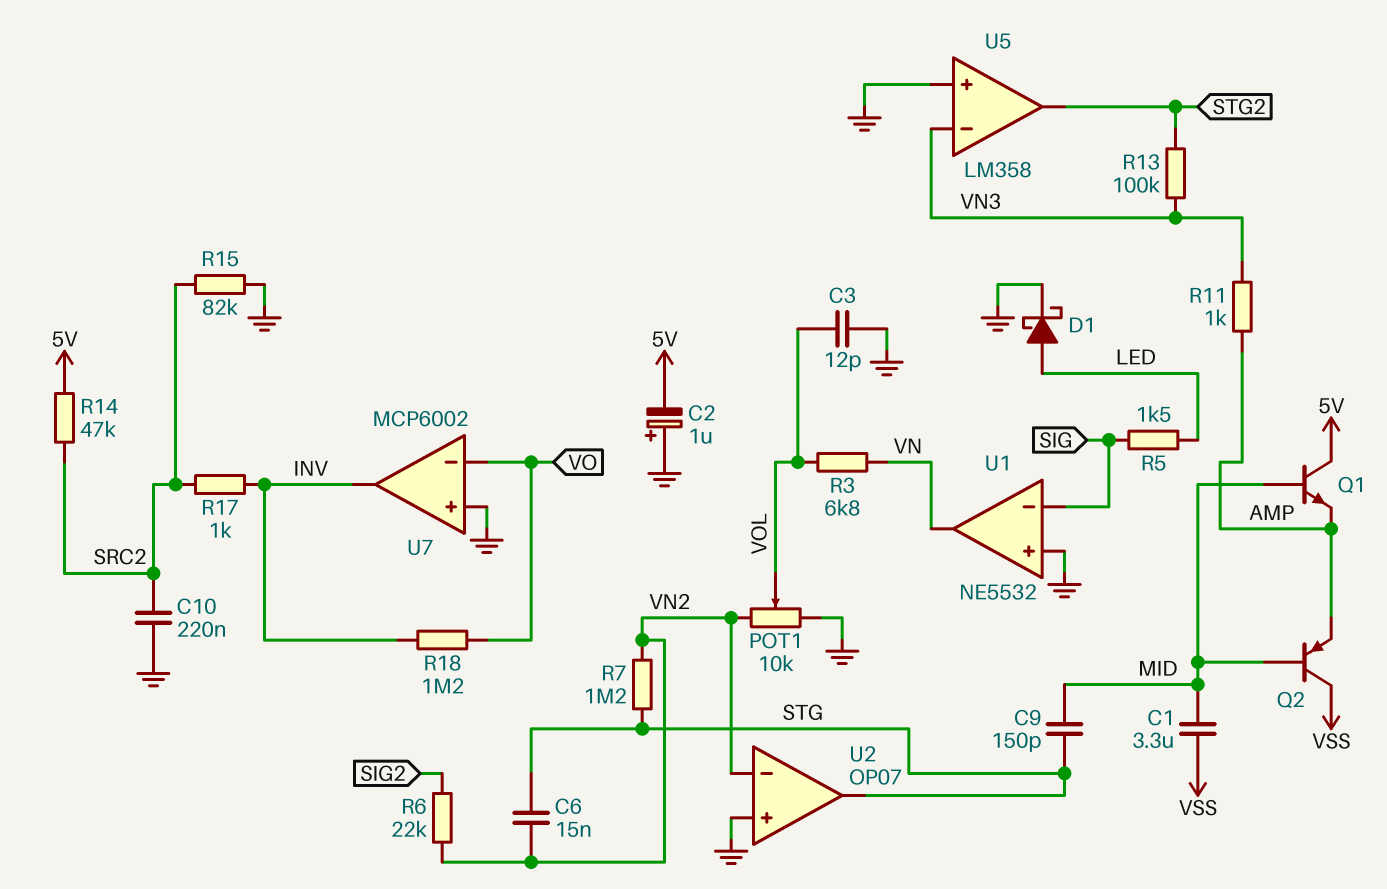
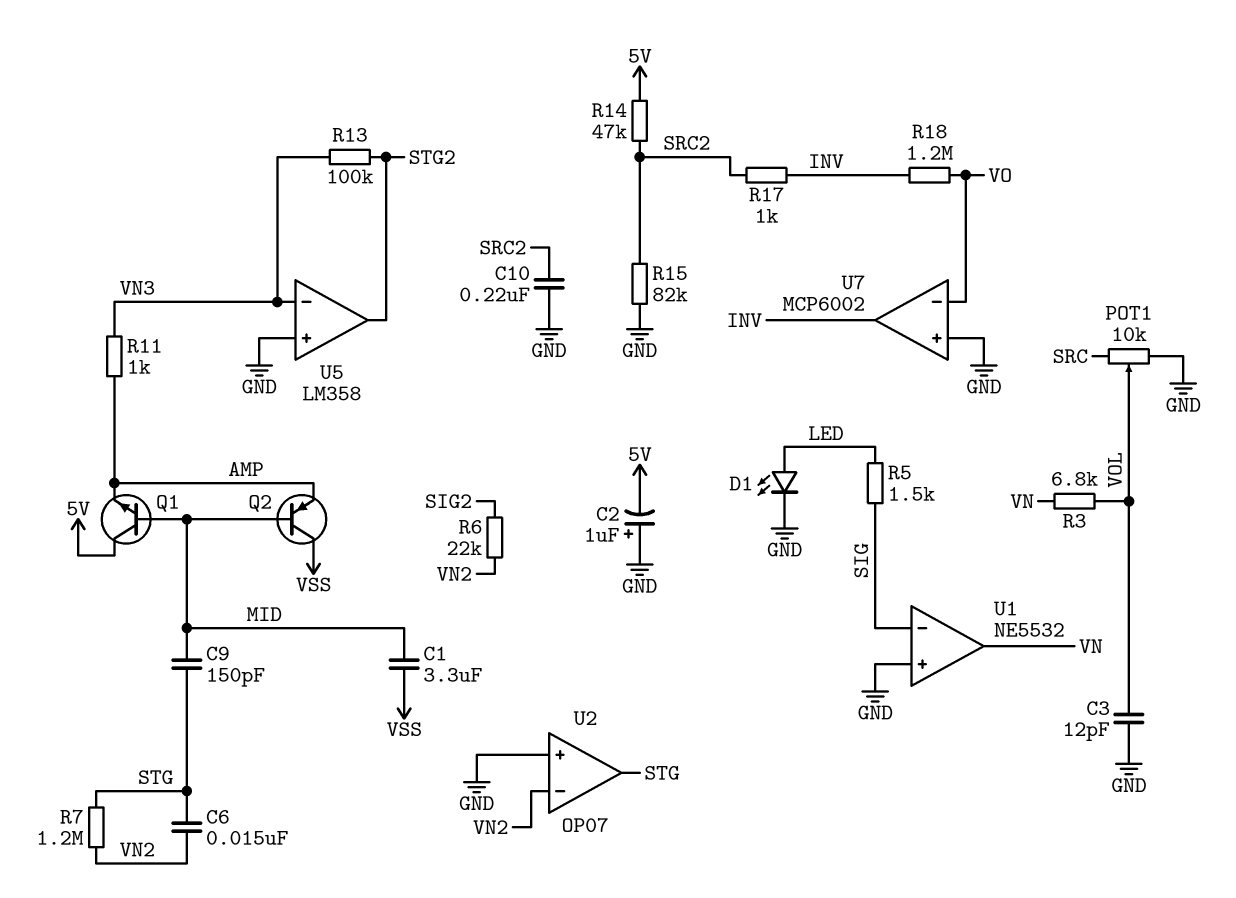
D1: schottky (A LED, K GND) -> LED (A LED, K GND)
POT1: 10k (GND, VN2, wiper VOL) -> 10k (GND, SRC, wiper VOL)

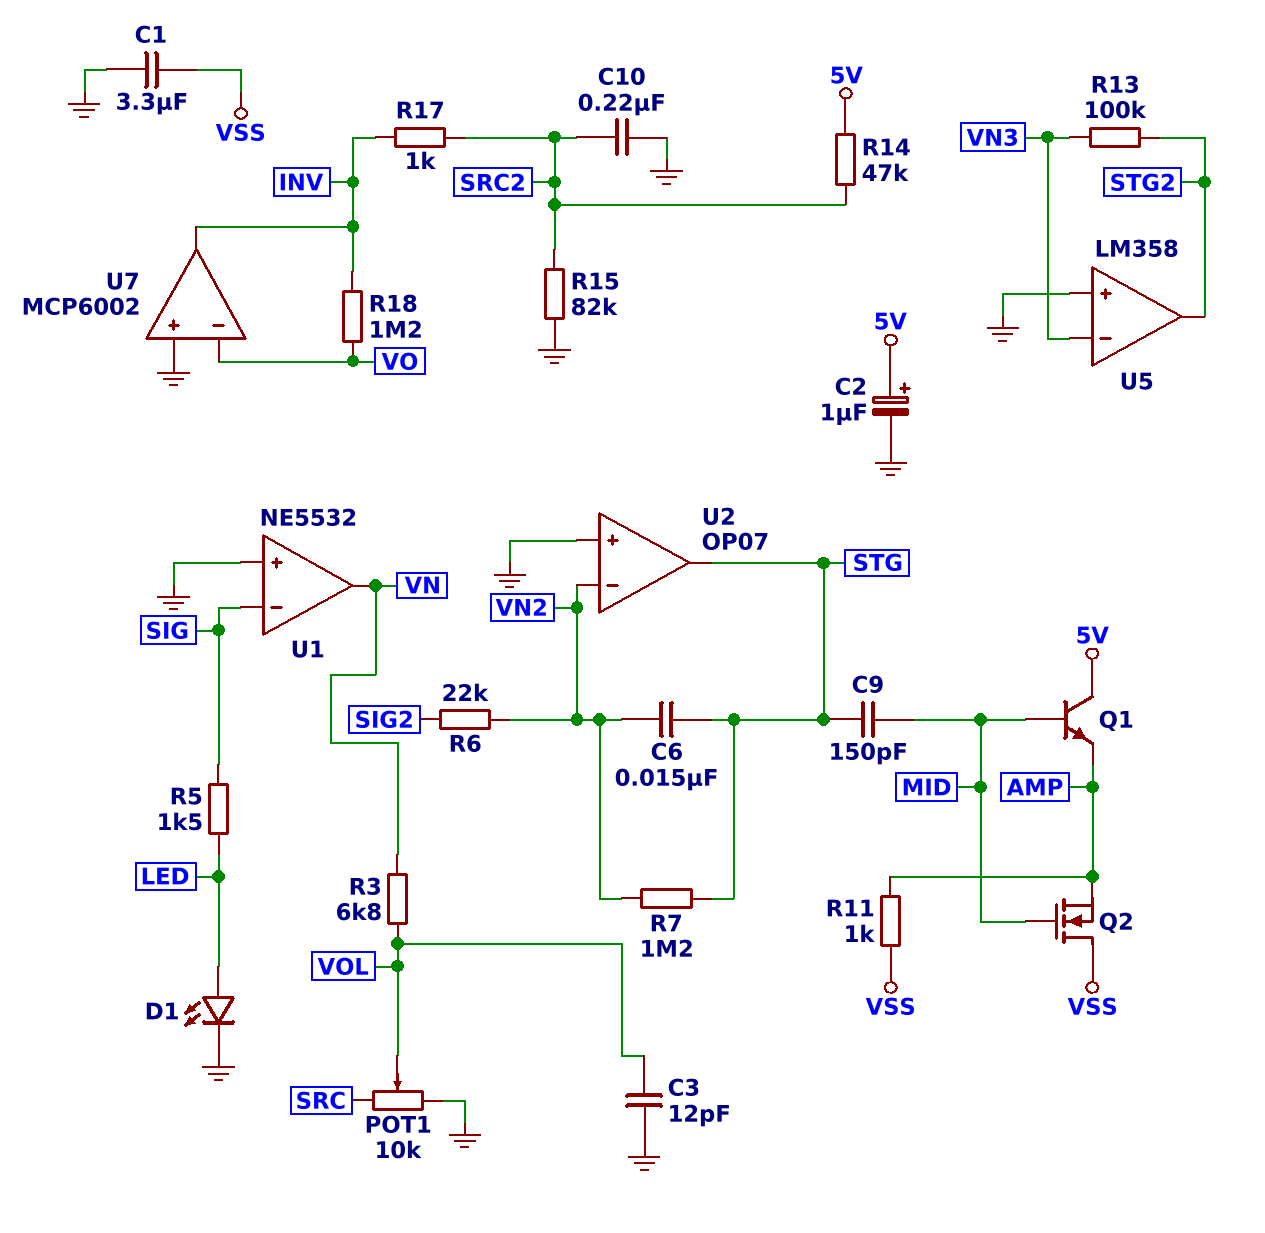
C1: 3.3uF (MID, VSS) -> 3.3uF (GND, VSS)
C2: 1uF (plus GND, minus 5V) -> 1uF (plus 5V, minus GND)
Q2: PNP (B MID, C VSS, E AMP) -> NMOS (G MID, D VSS, S AMP)
R11: 1k (AMP, VN3) -> 1k (AMP, VSS)

